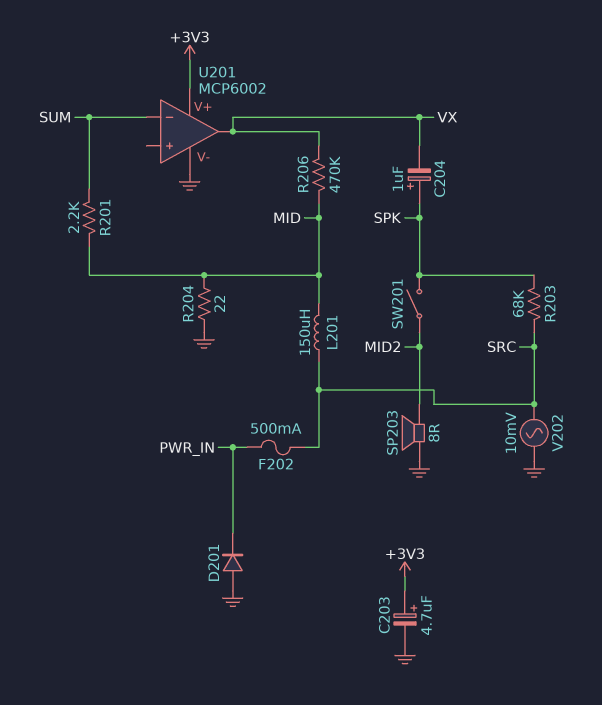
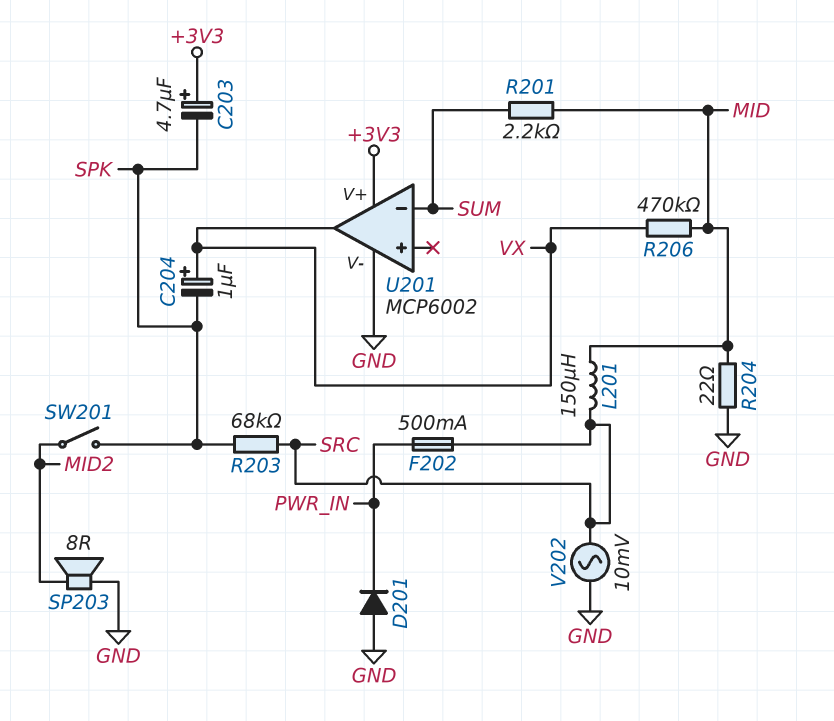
C203: 4.7uF (plus +3V3, minus GND) -> 4.7uF (plus +3V3, minus SPK)
C204: 1uF (plus SPK, minus VX) -> 1uF (plus VX, minus SPK)

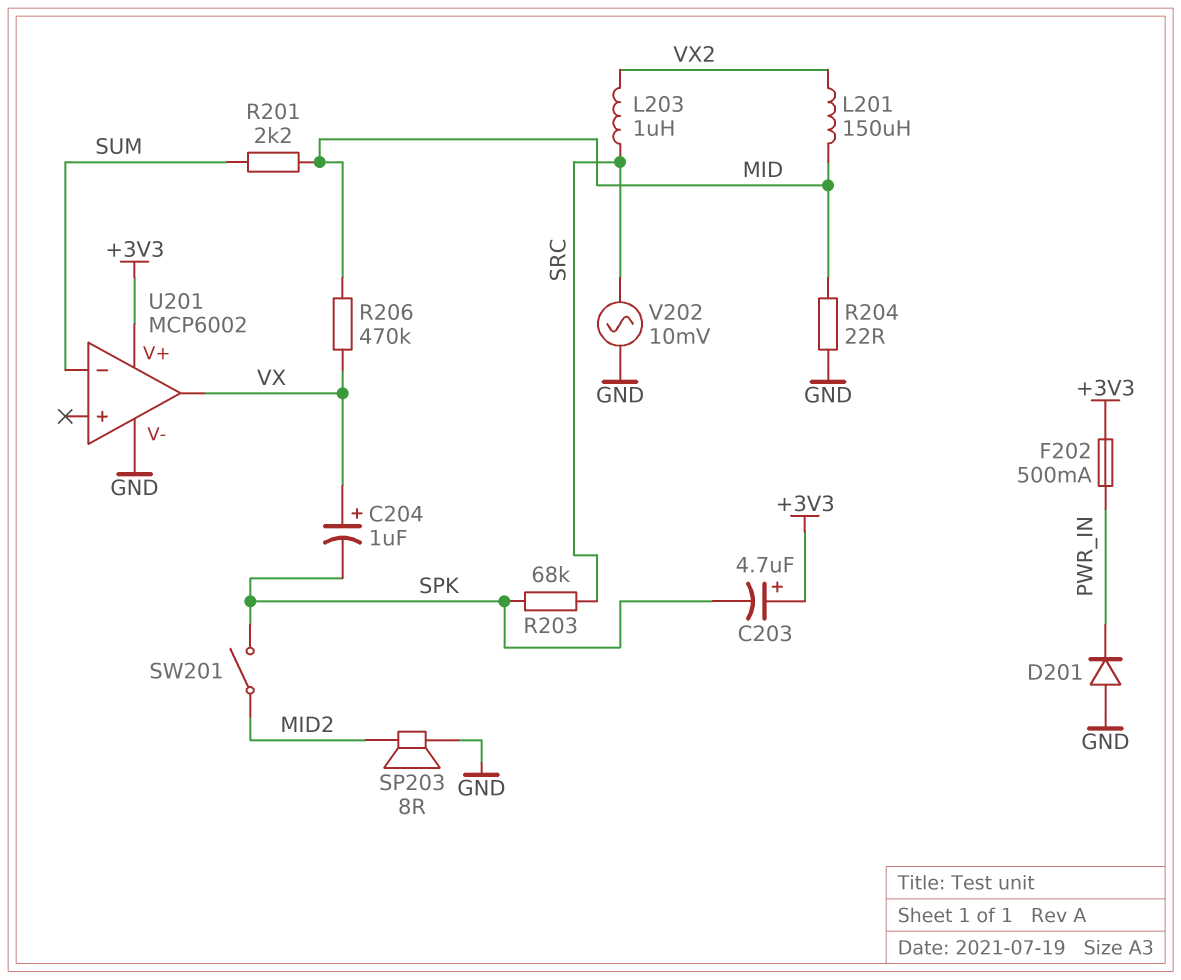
F202: 500mA (PWR_IN, SRC) -> 500mA (+3V3, PWR_IN)
L201: 150uH (MID, SRC) -> 150uH (MID, VX2)
L203: none -> 1uH (SRC, VX2)

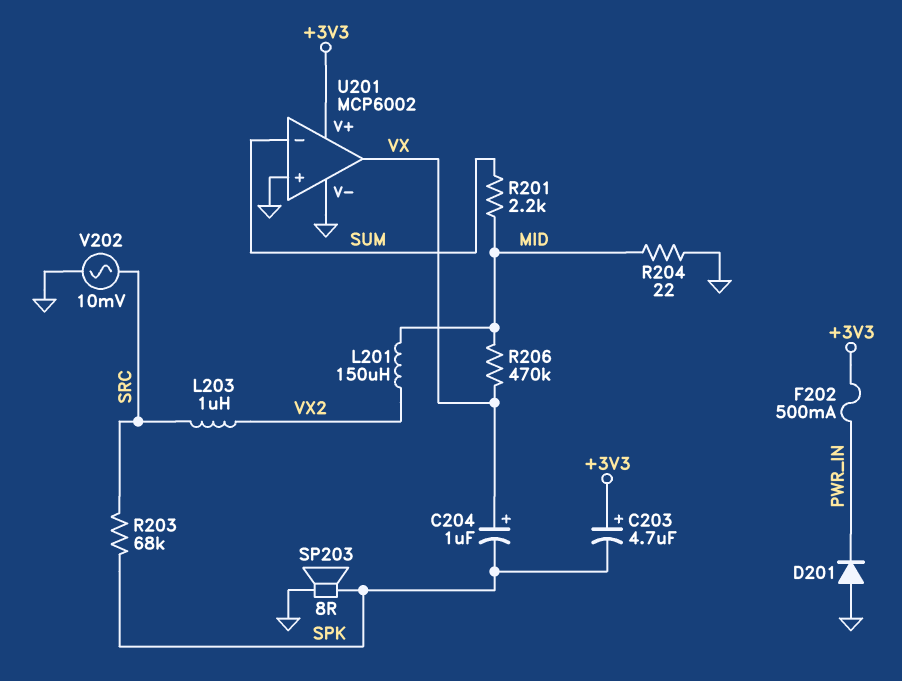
SP203: speaker 8R (GND, MID2) -> speaker 8R (GND, SPK)
SW201: switch (MID2, SPK) -> none
U201 pin in+: none -> GND

